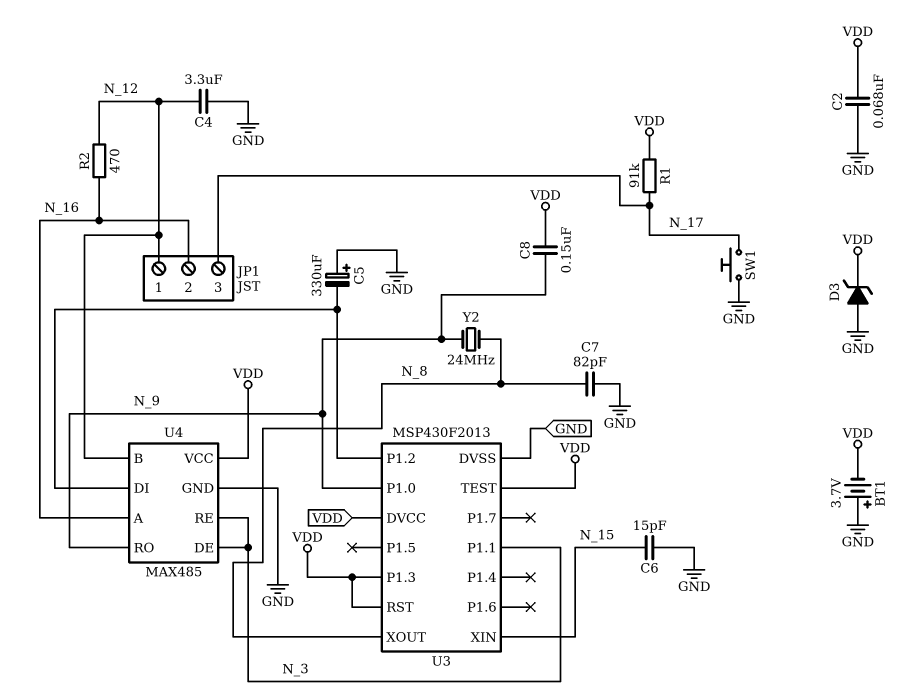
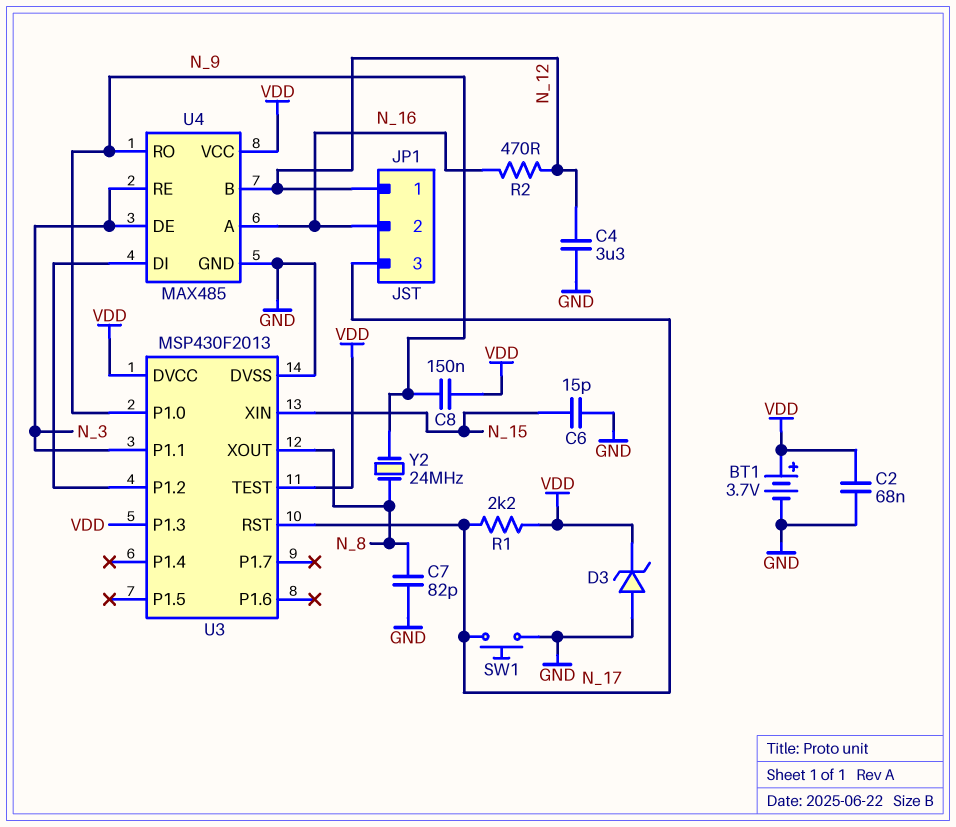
BT1: 3.7V (plus GND, minus VDD) -> 3.7V (plus VDD, minus GND)
C5: 330uF (plus GND, minus U3/P1.2) -> none
R1: 91k (N_17, VDD) -> 2.2k (N_17, VDD)
U3 pin RST: VDD -> N_17

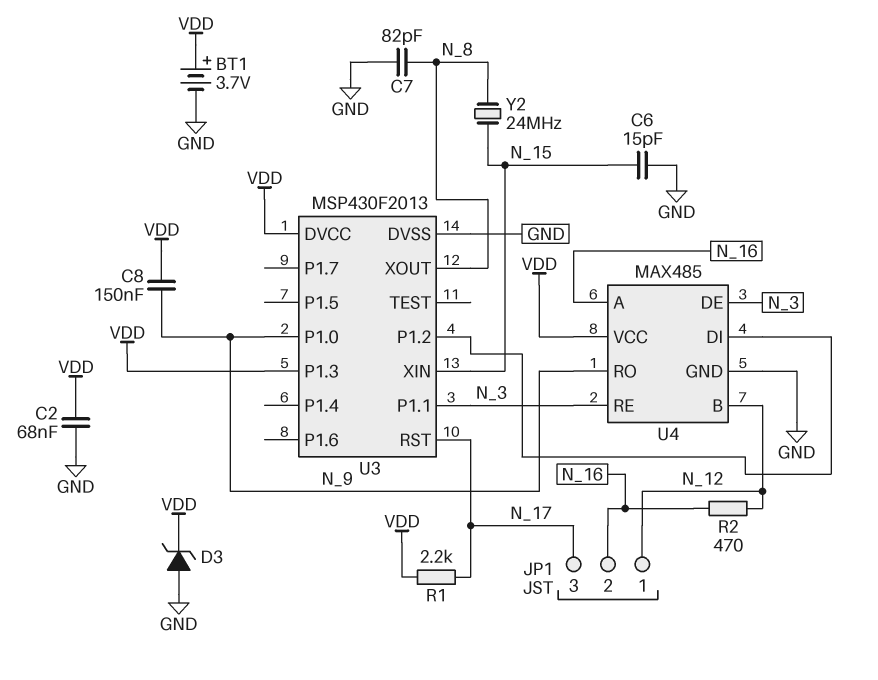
C4: 3.3uF (GND, N_12) -> none
SW1: button (GND, N_17) -> none
U3 pin TEST: VDD -> none
Y2: 24MHz (N_8, N_9) -> 24MHz (N_8, N_15)

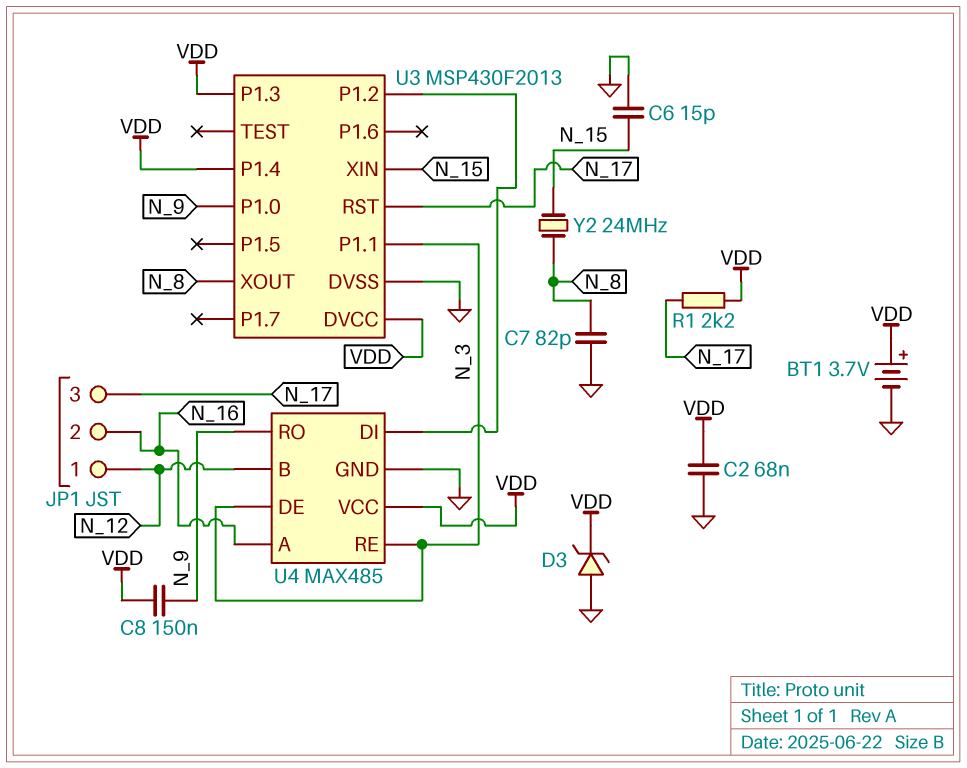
R2: 470 (N_12, N_16) -> none
U3 pin P1.4: none -> VDD

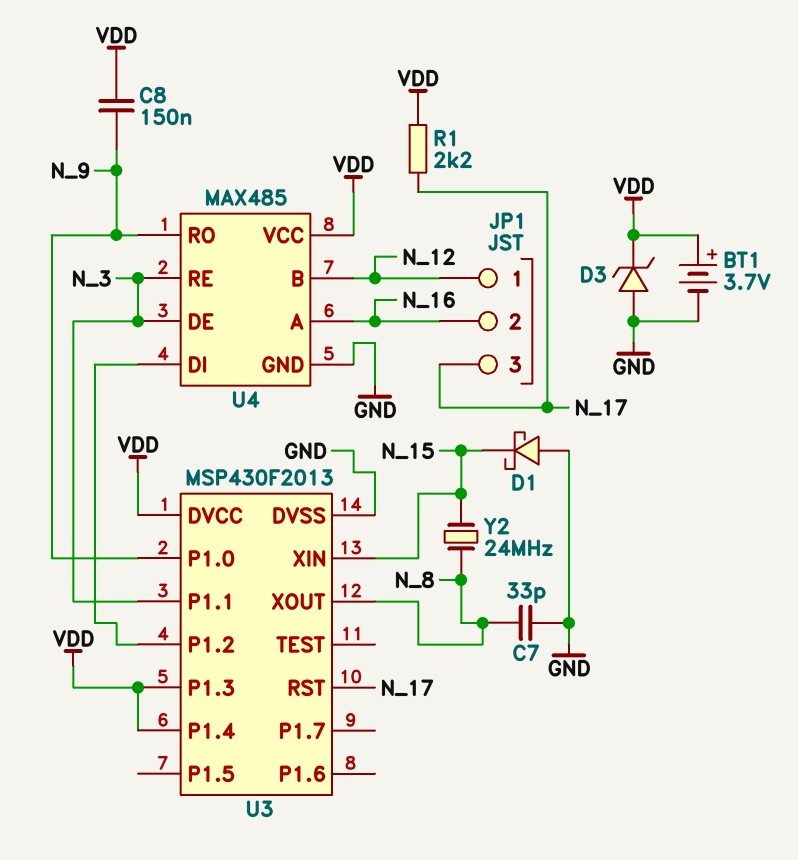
C2: 68nF (GND, VDD) -> none
C6: 15pF (GND, N_15) -> none
C7: 82pF (GND, N_8) -> 33pF (GND, N_8)
D1: none -> schottky (A GND, K N_15)

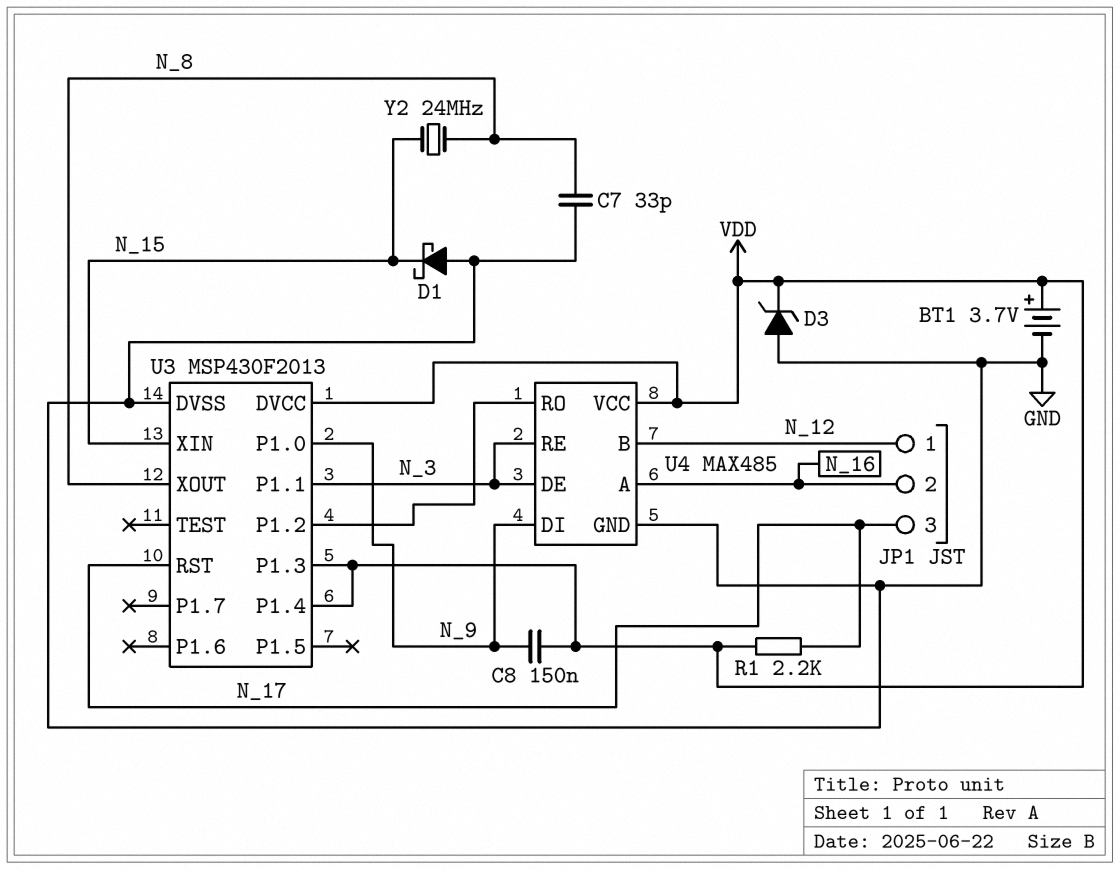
U4 pin DI: U3/P1.2 -> N_9
U4 pin RO: N_9 -> U3/P1.2

